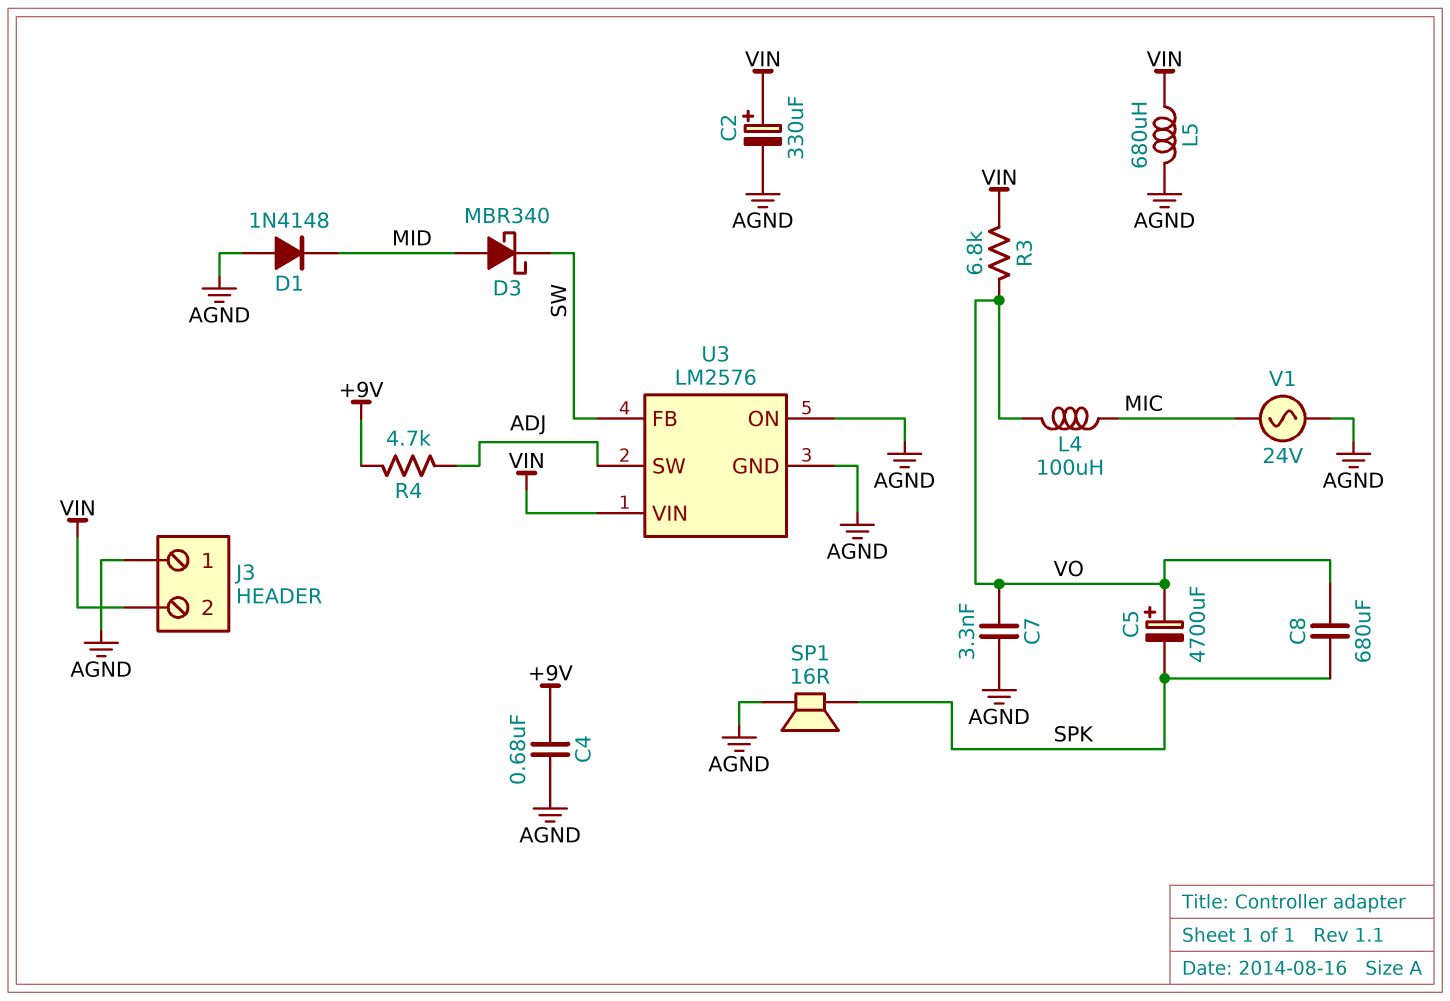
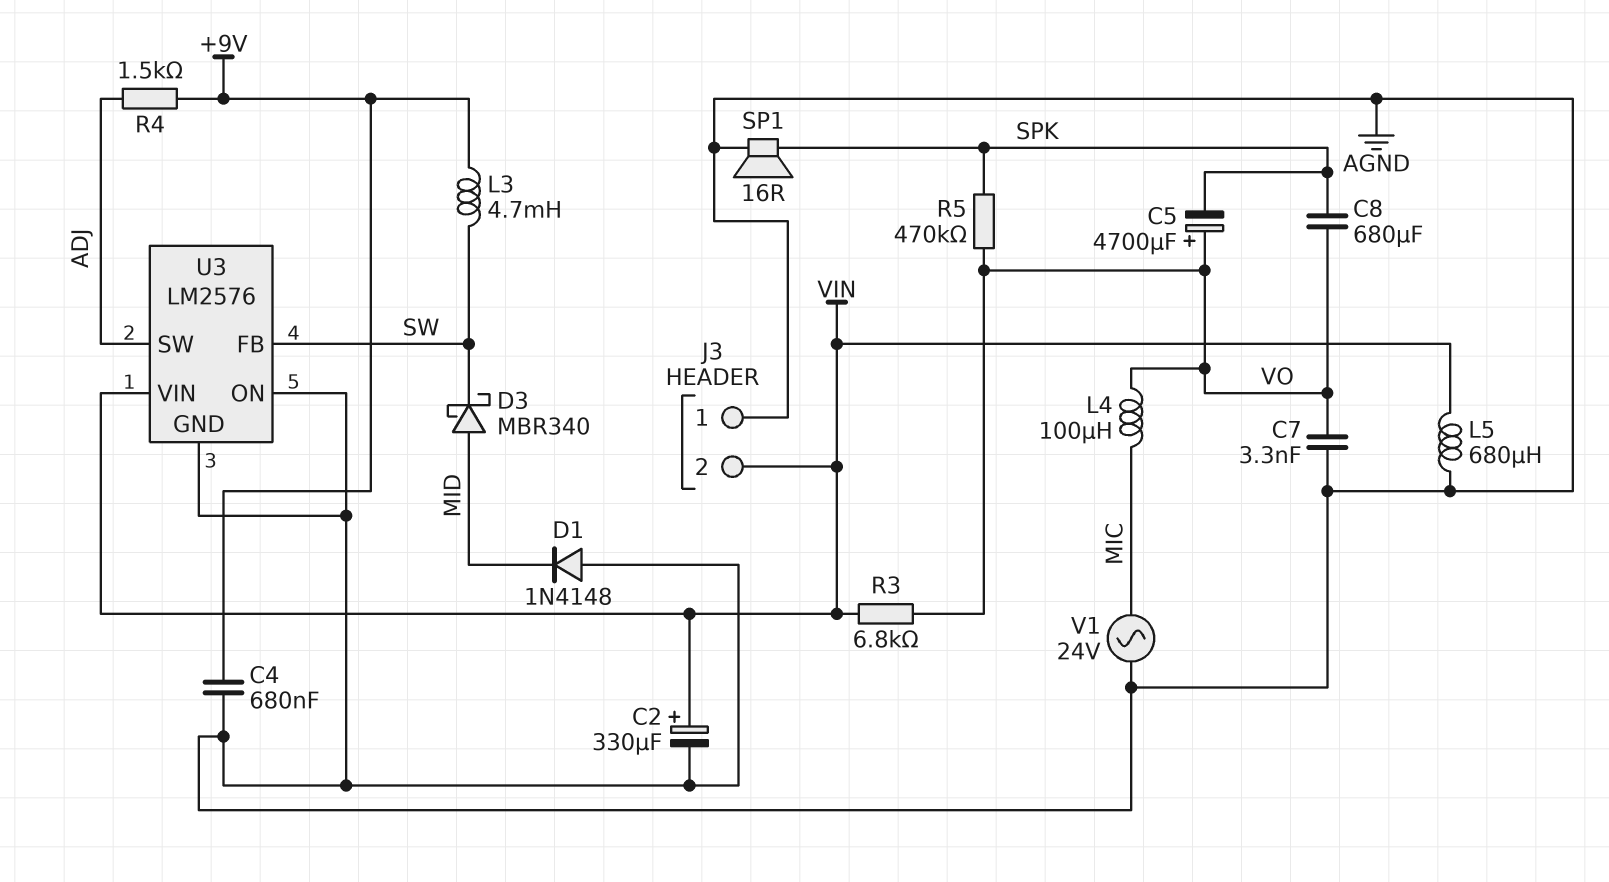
L3: none -> 4.7mH (+9V, SW)
R4: 4.7k (+9V, ADJ) -> 1.5k (+9V, ADJ)
R5: none -> 470k (SPK, VO)

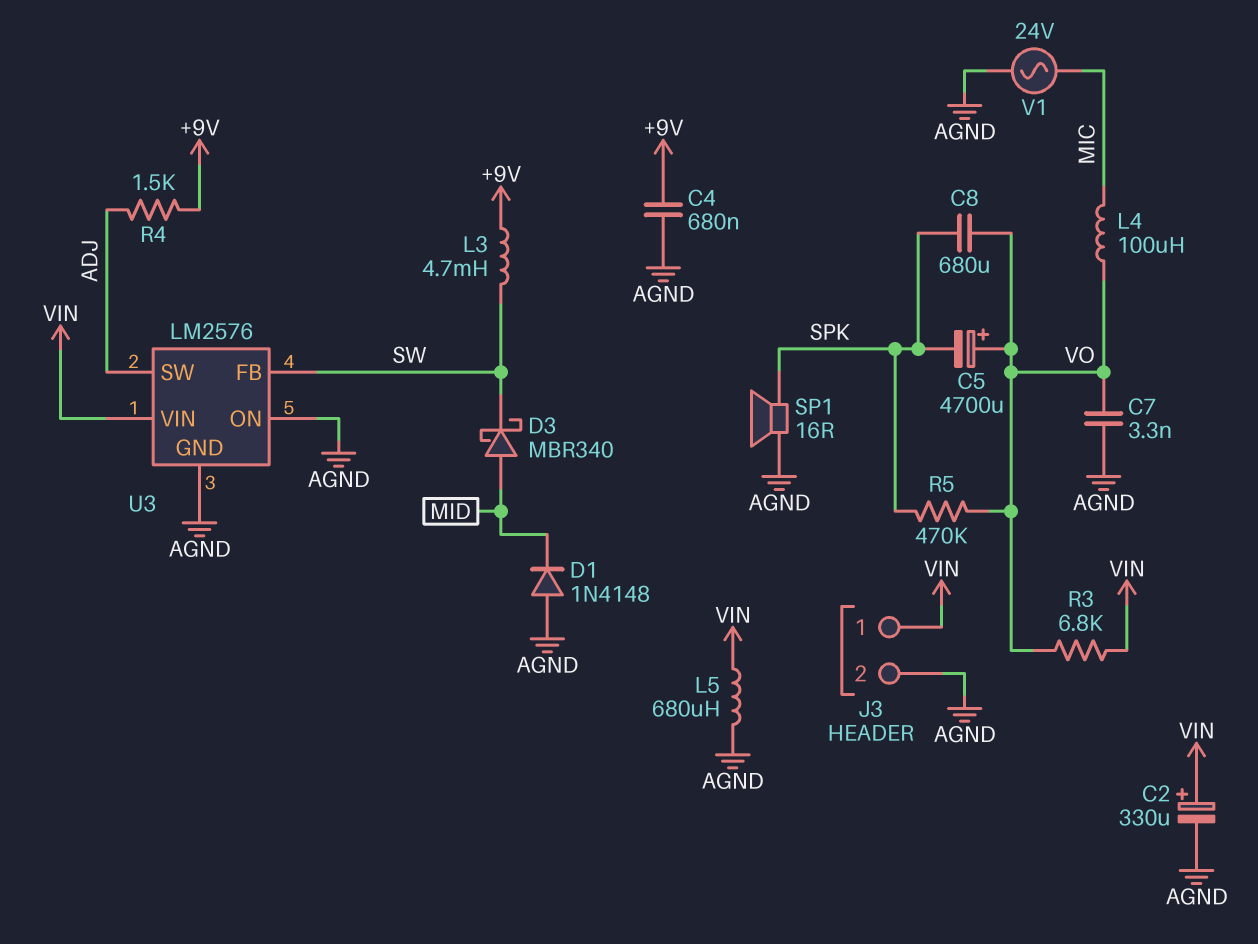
J3 pin 1: AGND -> VIN
J3 pin 2: VIN -> AGND

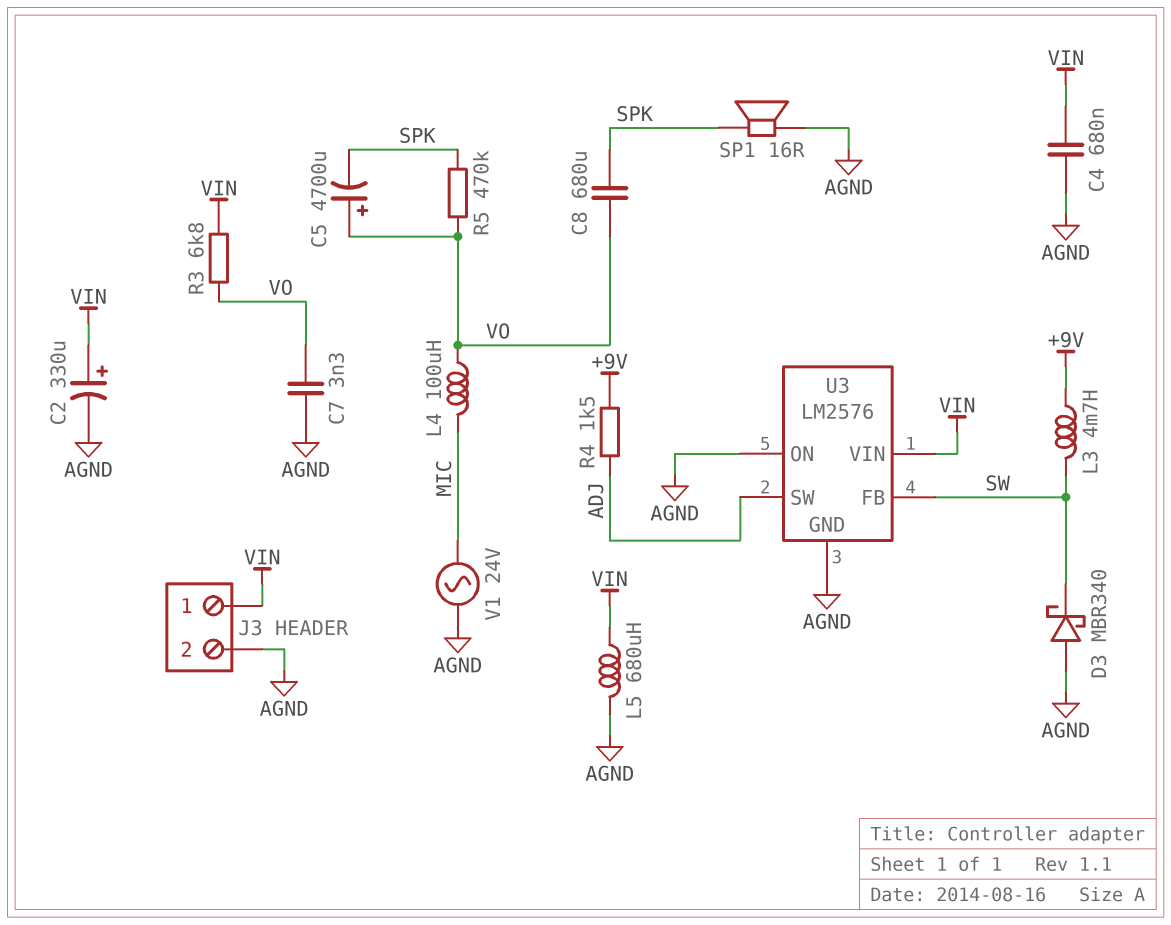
C4: 680nF (+9V, AGND) -> 680nF (AGND, VIN)
D1: diode 1N4148 (A AGND, K MID) -> none
D3: schottky MBR340 (A MID, K SW) -> schottky MBR340 (A AGND, K SW)

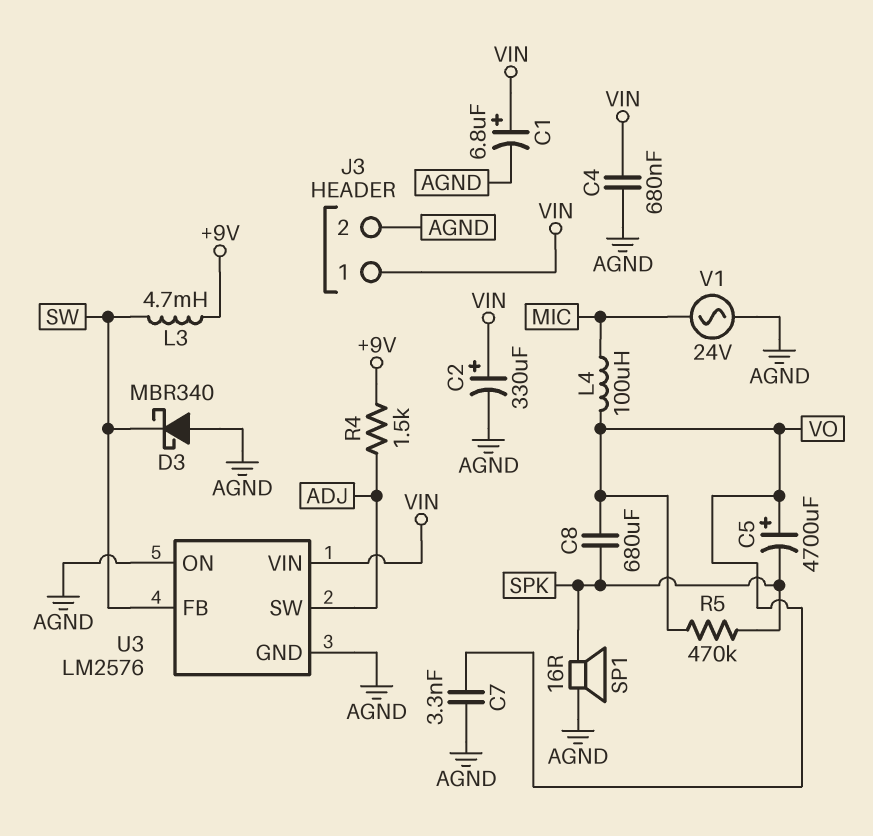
C1: none -> 6.8uF (plus VIN, minus AGND)
L5: 680uH (AGND, VIN) -> none
R3: 6.8k (VIN, VO) -> none

